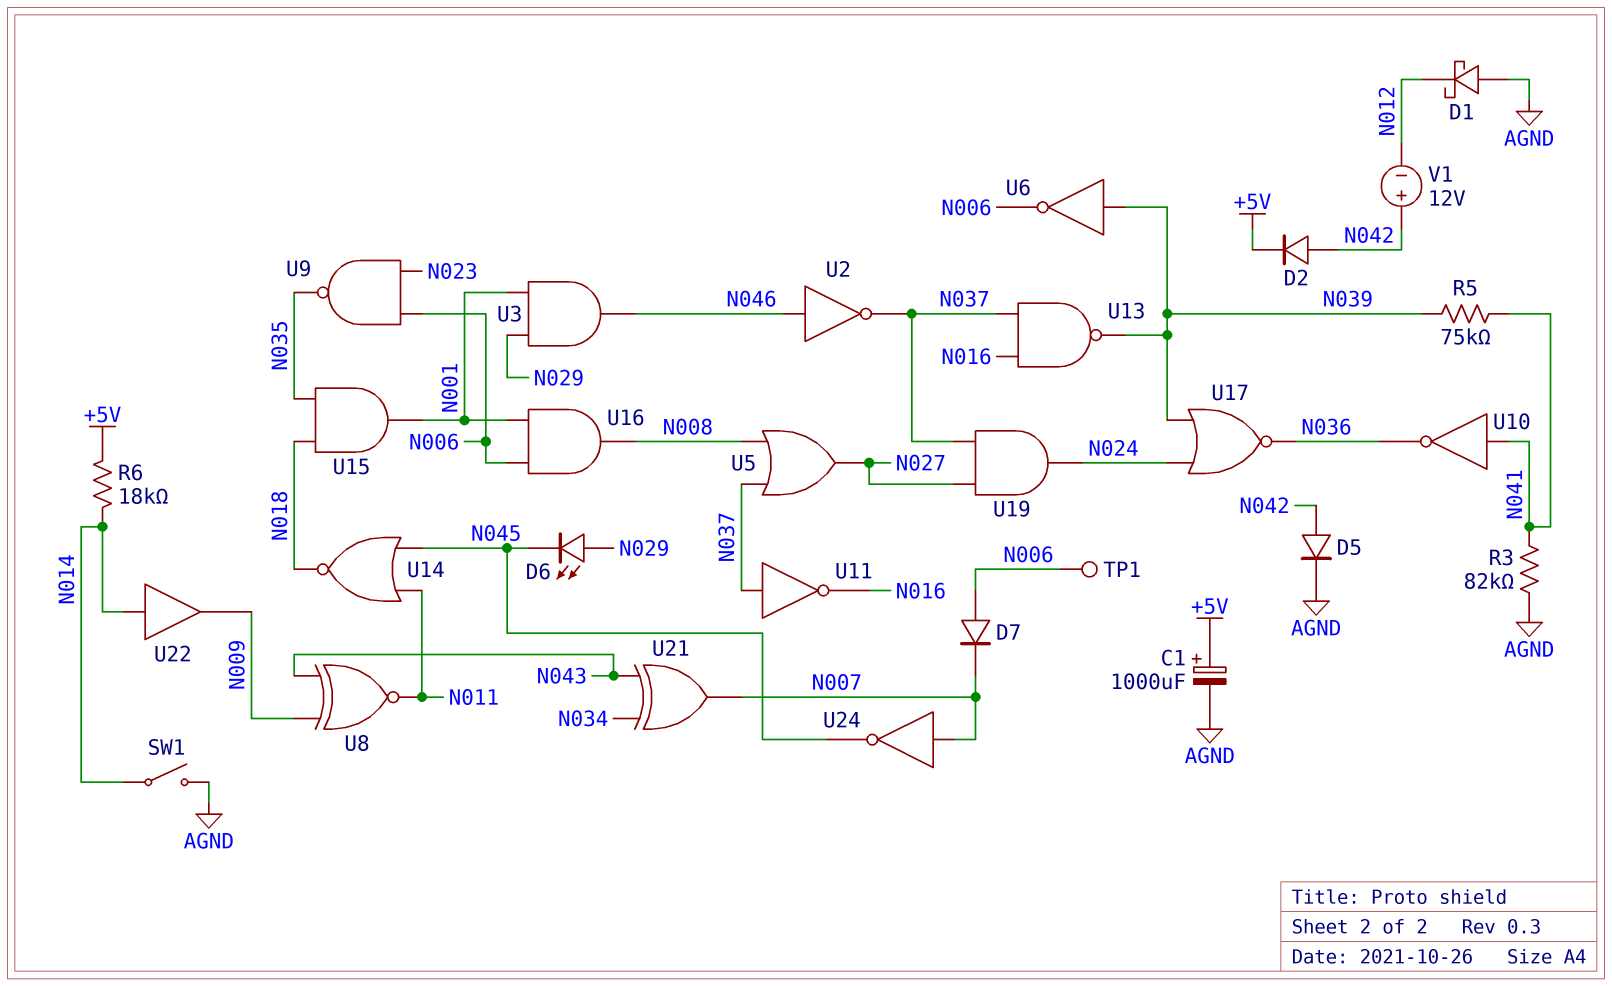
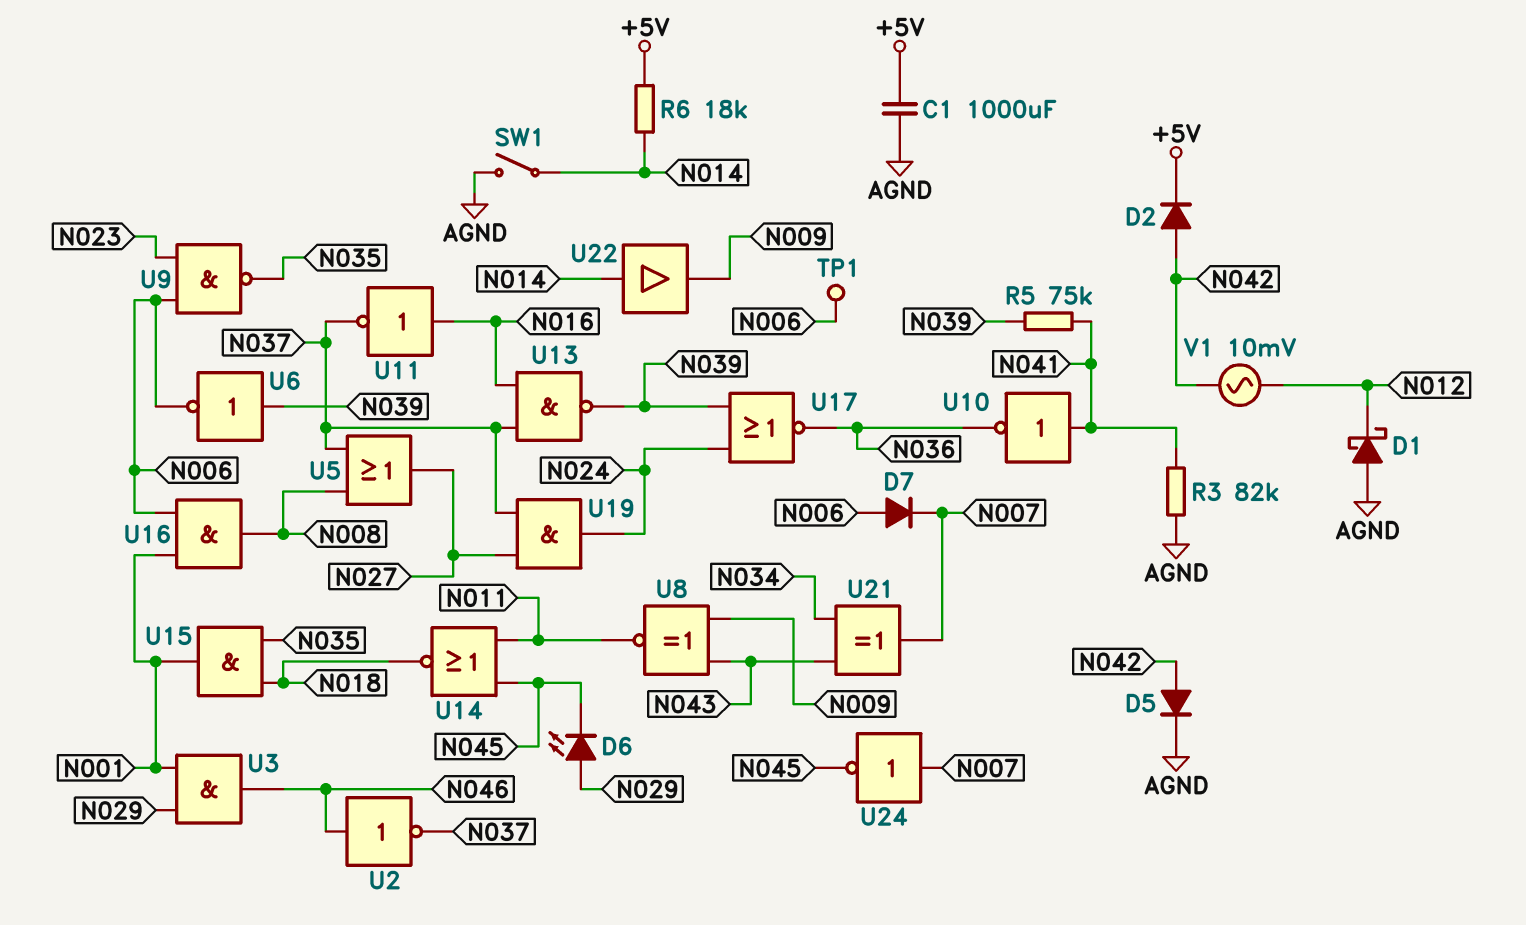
C1: 1000uF (plus +5V, minus AGND) -> 1000uF (+5V, AGND)
U11: NOT (in N037, out N016) -> NOT (in N016, out N037)
V1: 12V (plus N042, minus N012) -> AC 10mV (N012, N042)

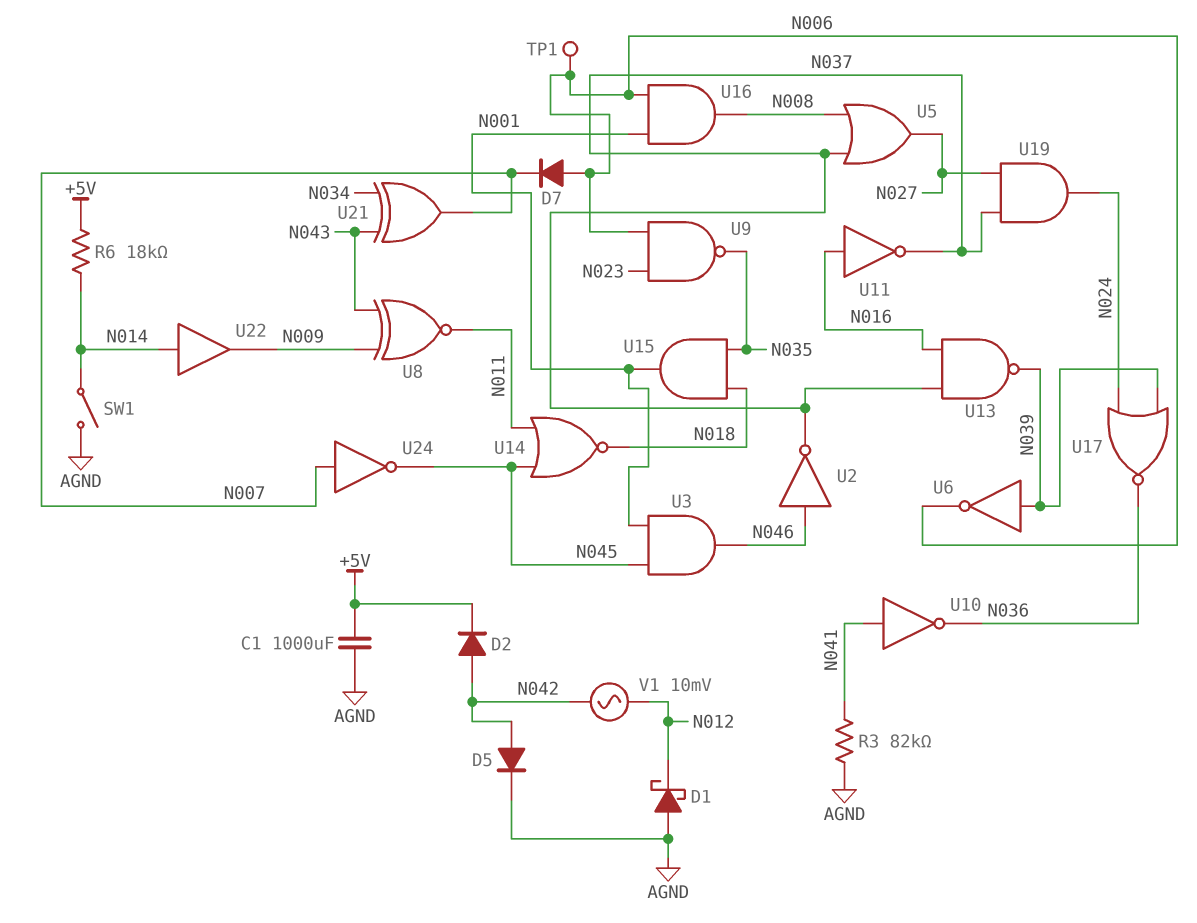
D6: LED (A N029, K N045) -> none
R5: 75k (N039, N041) -> none
U3: AND (in N001, in N029, out N046) -> AND (in N001, in N045, out N046)

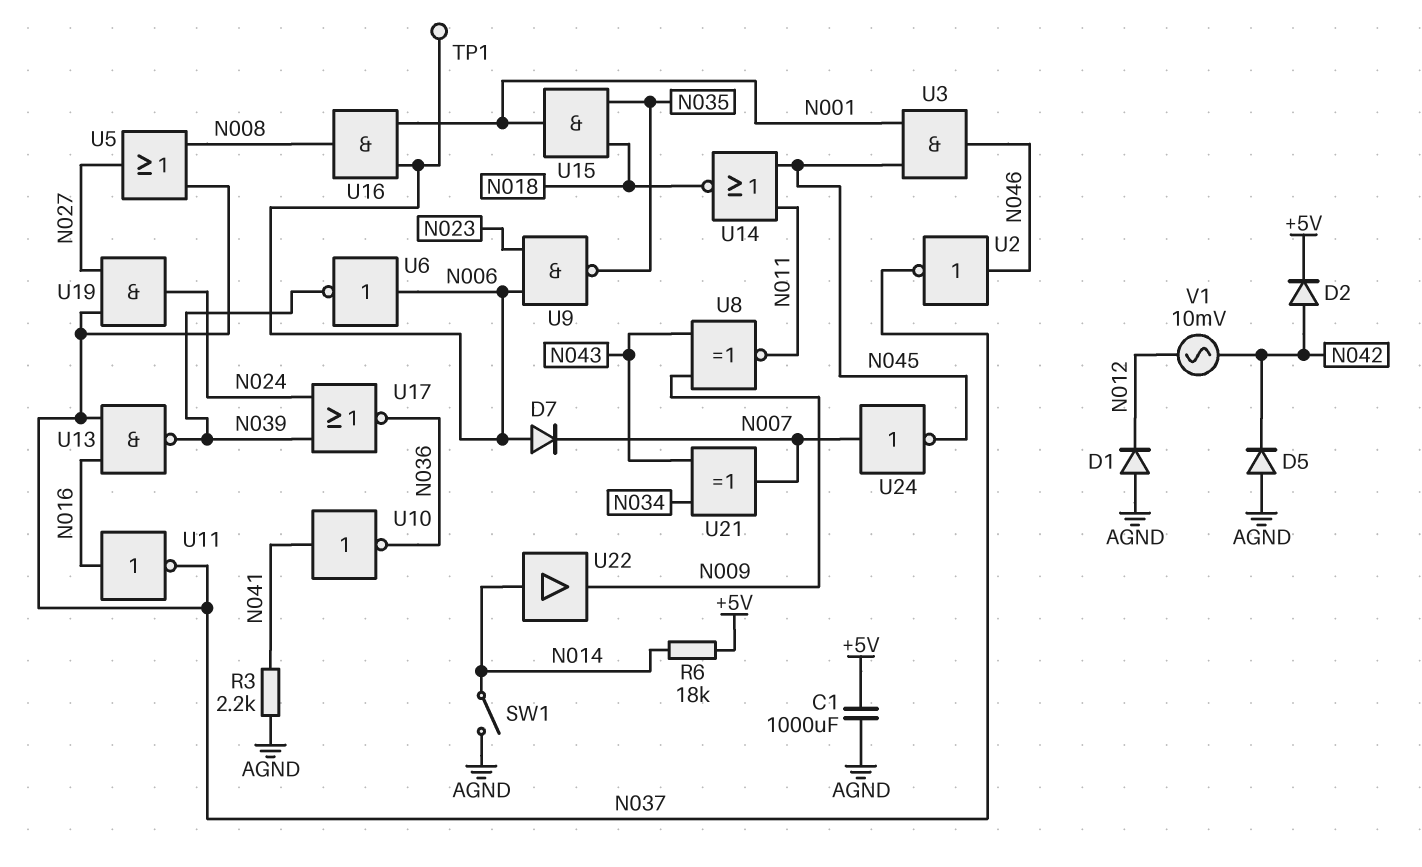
D1: schottky (A AGND, K N012) -> diode (A AGND, K N012)
D5: diode (A N042, K AGND) -> diode (A AGND, K N042)
R3: 82k (AGND, N041) -> 2.2k (AGND, N041)
U6: NOT (in N039, out N006) -> NOT (in N006, out N039)

